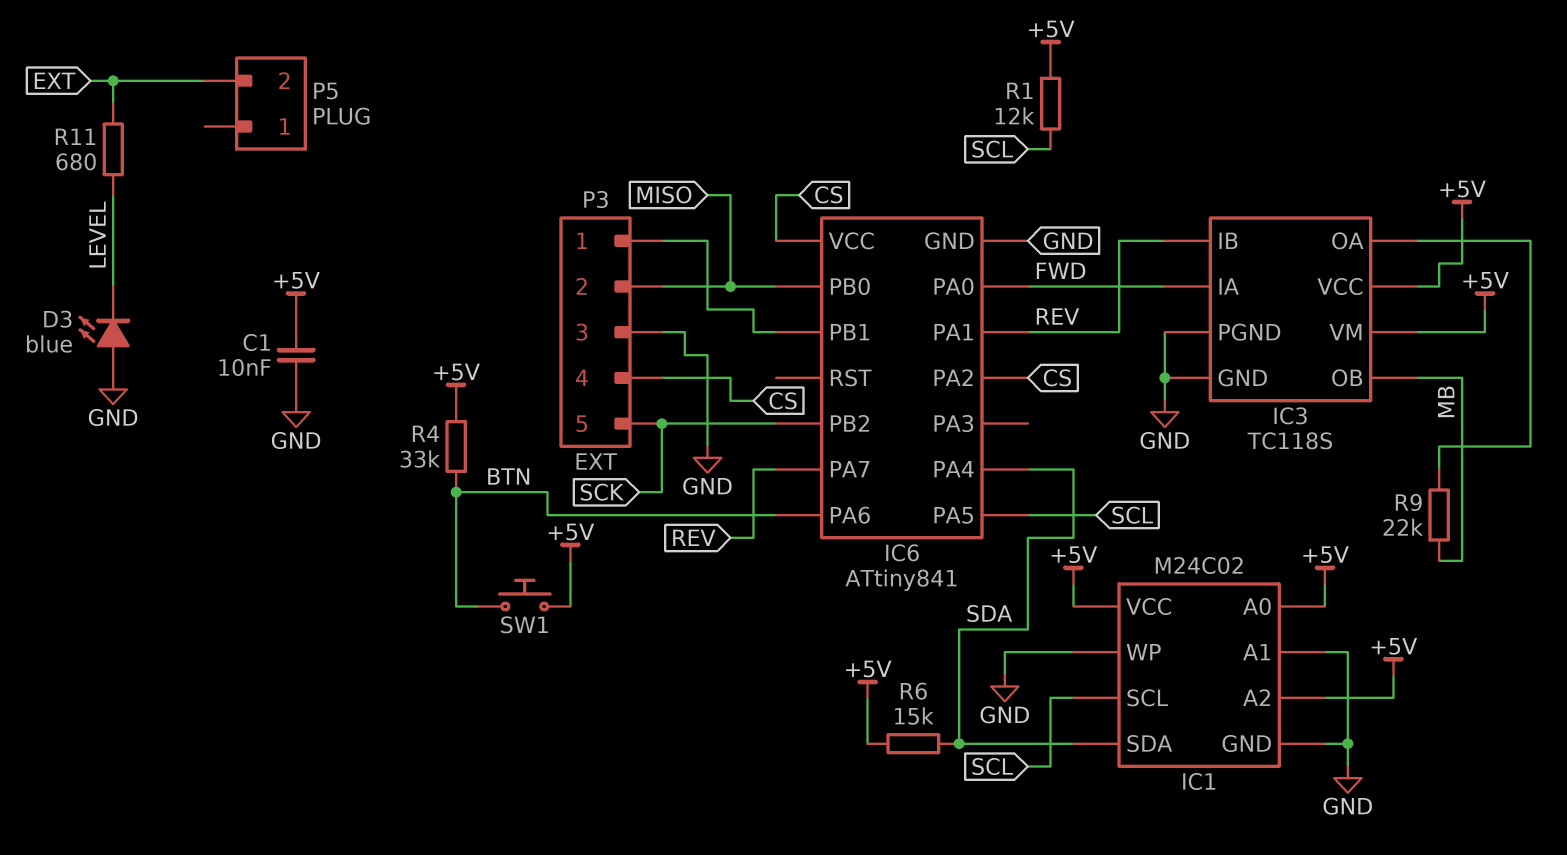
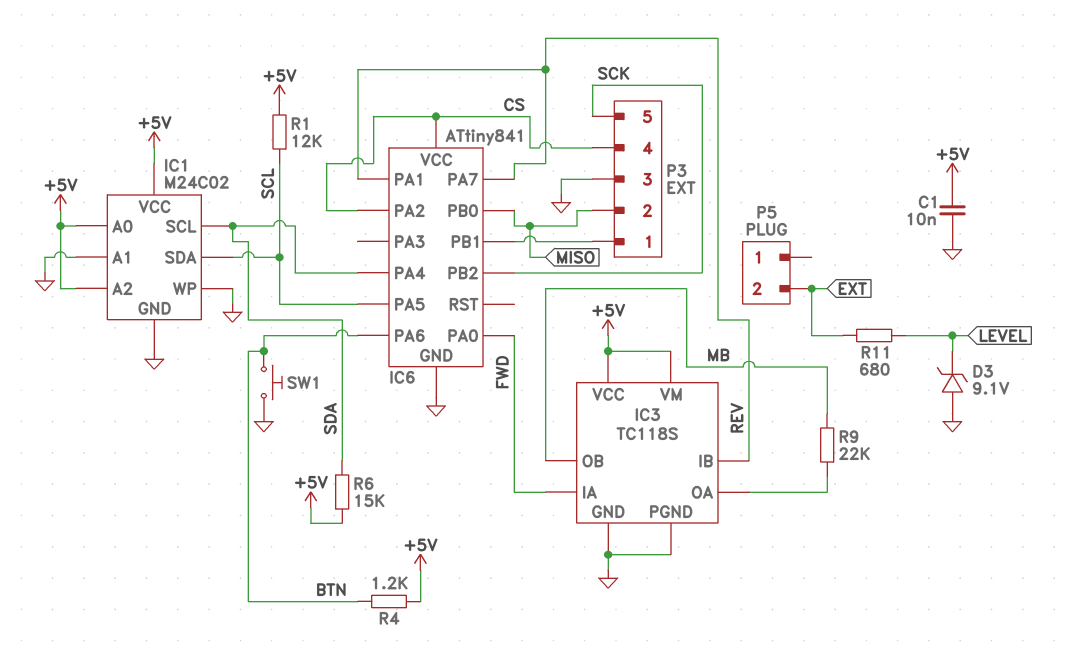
D3: LED blue (A GND, K LEVEL) -> zener 9.1V (A GND, K LEVEL)
IC1 pin SCL: SCL -> SDA
IC1 pin SDA: SDA -> SCL
R4: 33k (+5V, BTN) -> 1.2k (+5V, BTN)
SW1: button (+5V, BTN) -> button (BTN, GND)

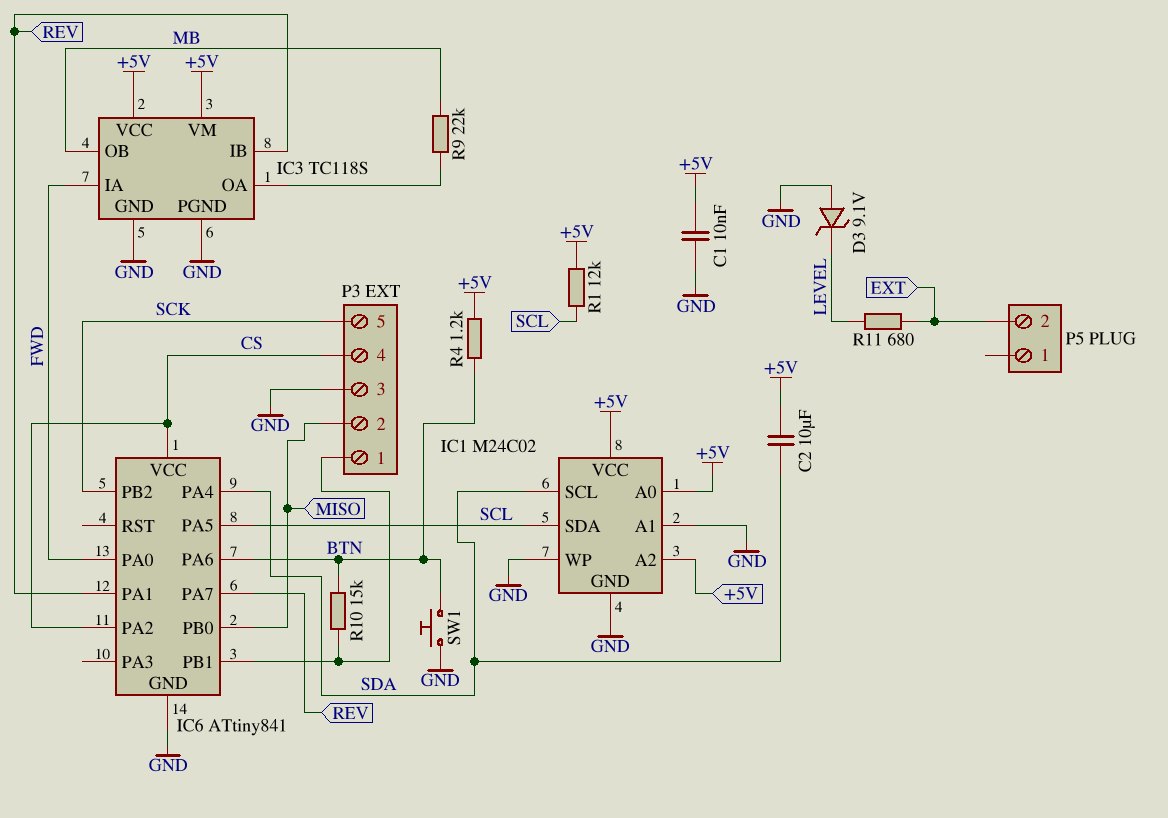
C2: none -> 10uF (+5V, SDA)
R6: 15k (+5V, SDA) -> none
R10: none -> 15k (BTN, IC6/PB1)

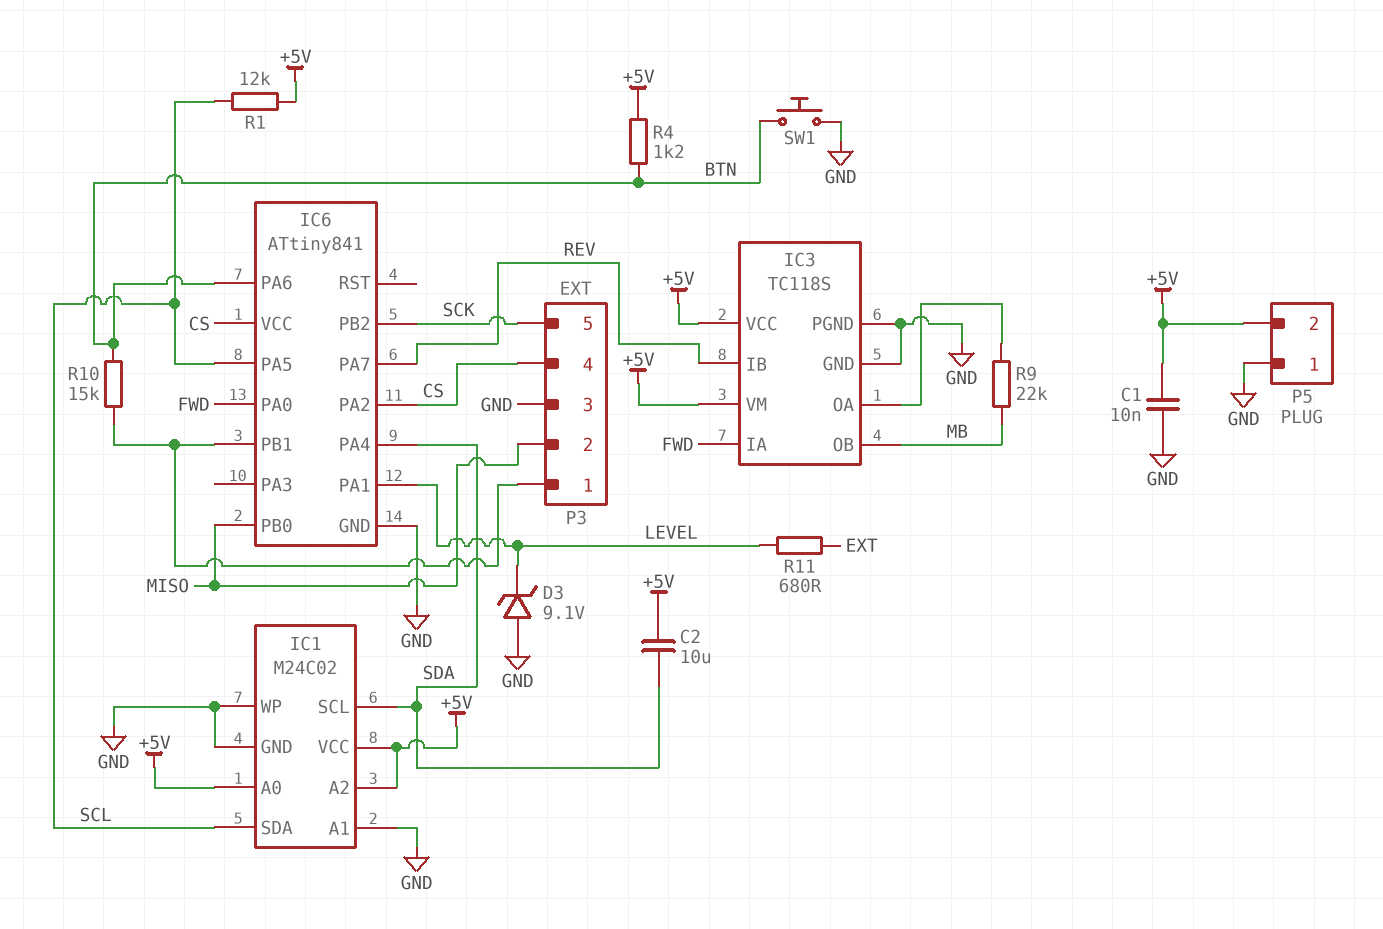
IC6 pin PA1: REV -> LEVEL
P5 pin 1: none -> GND
P5 pin 2: EXT -> +5V

